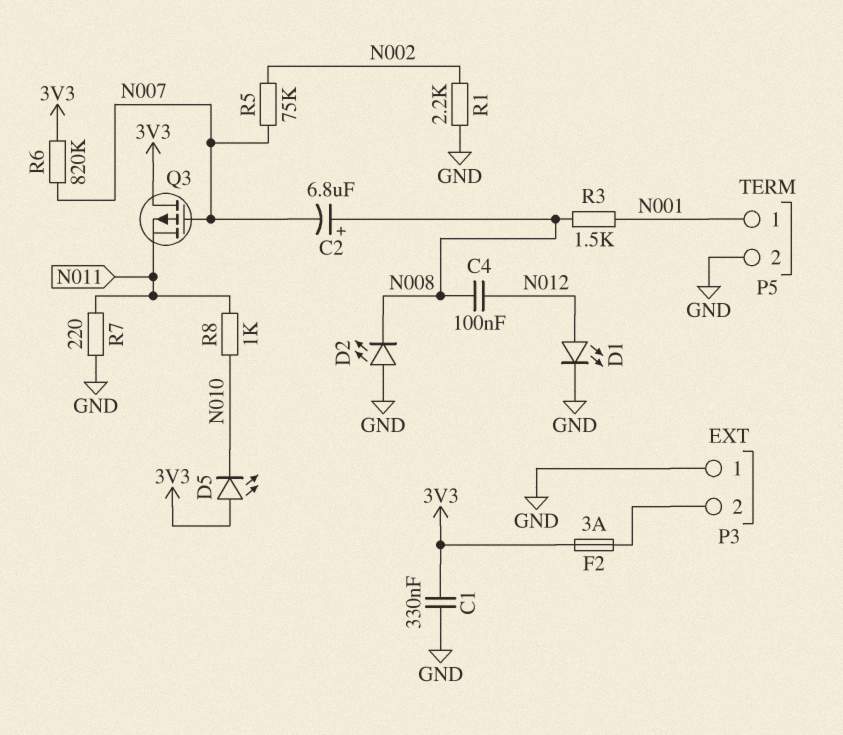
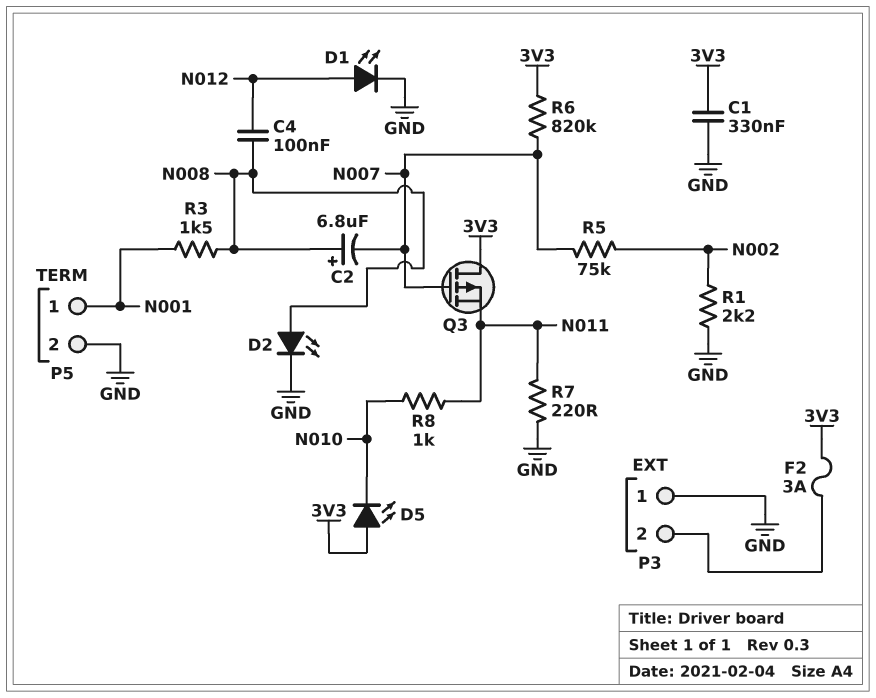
D2: LED (A GND, K N008) -> LED (A N008, K GND)

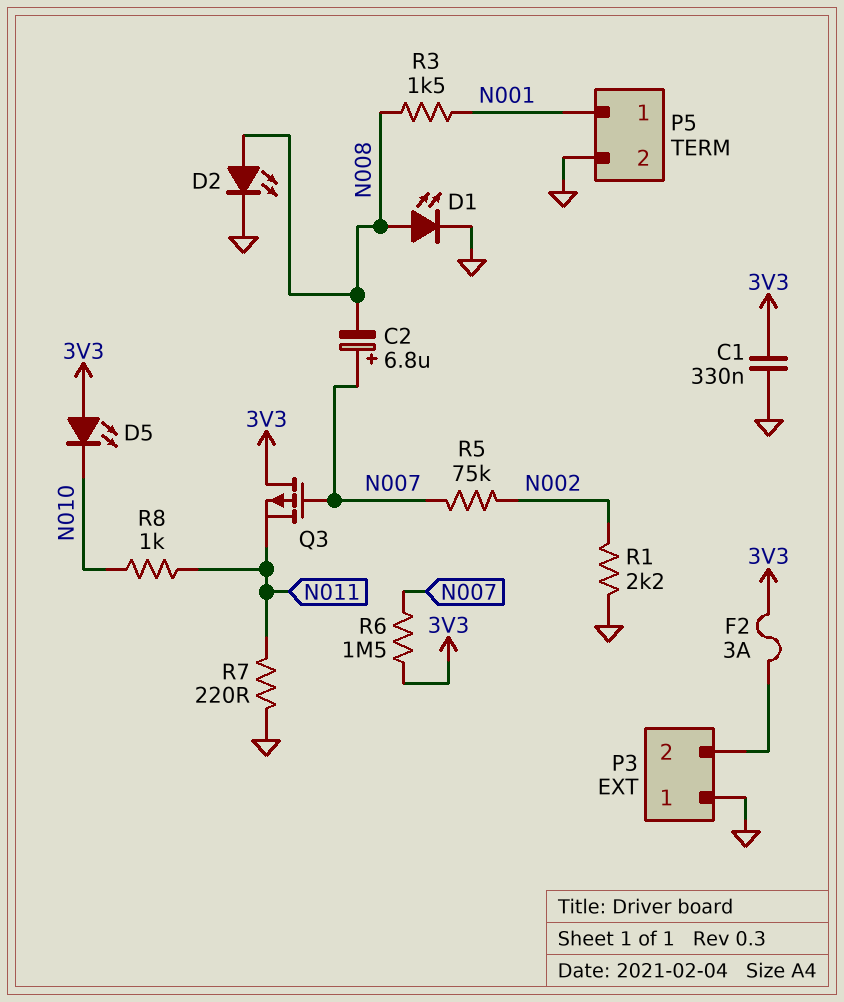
C2: 6.8uF (plus N008, minus N007) -> 6.8uF (plus N007, minus N008)
C4: 100nF (N008, N012) -> none
D1: LED (A N012, K GND) -> LED (A N008, K GND)
R6: 820k (3V3, N007) -> 1.5M (3V3, N007)

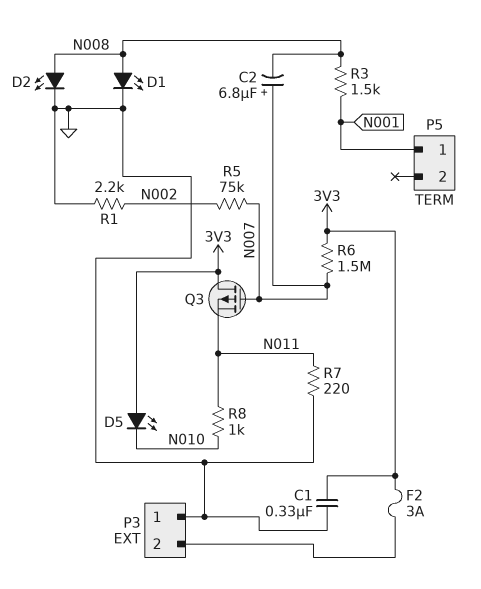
P5 pin 2: GND -> none

